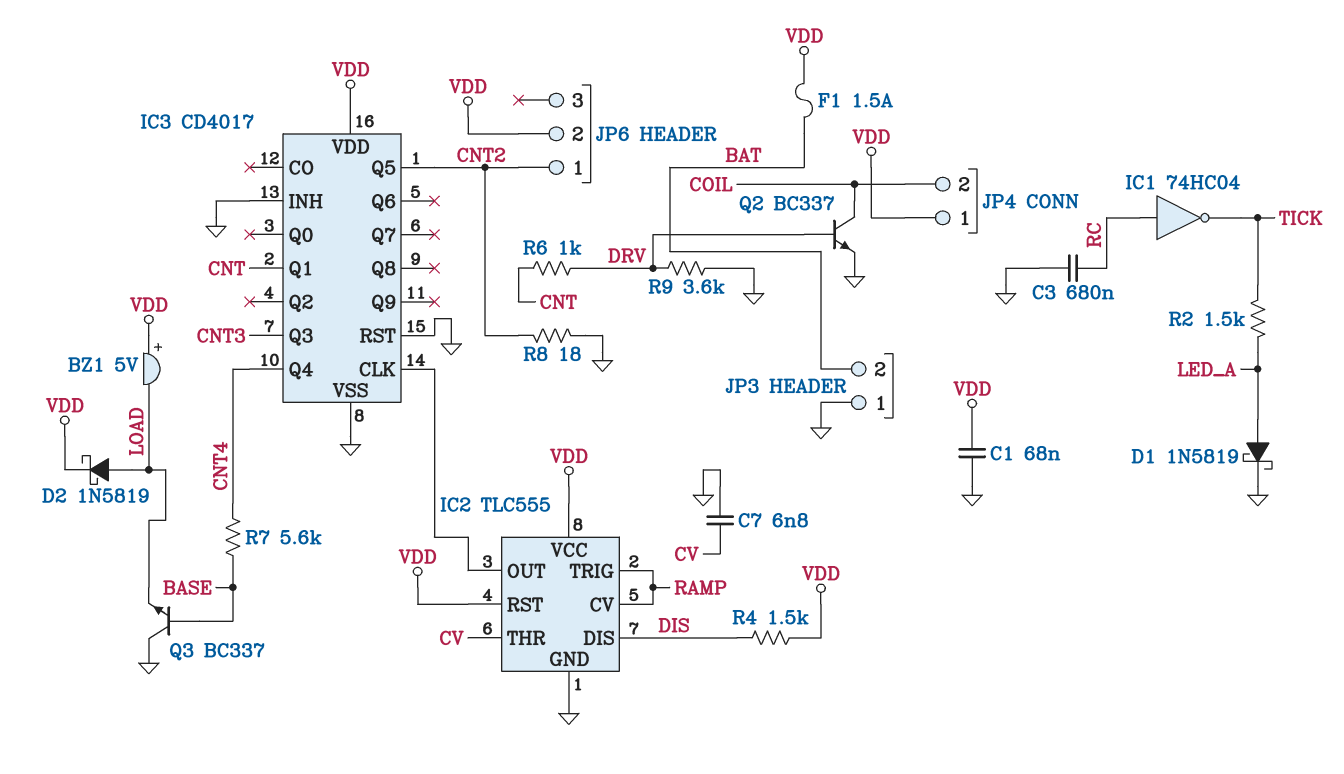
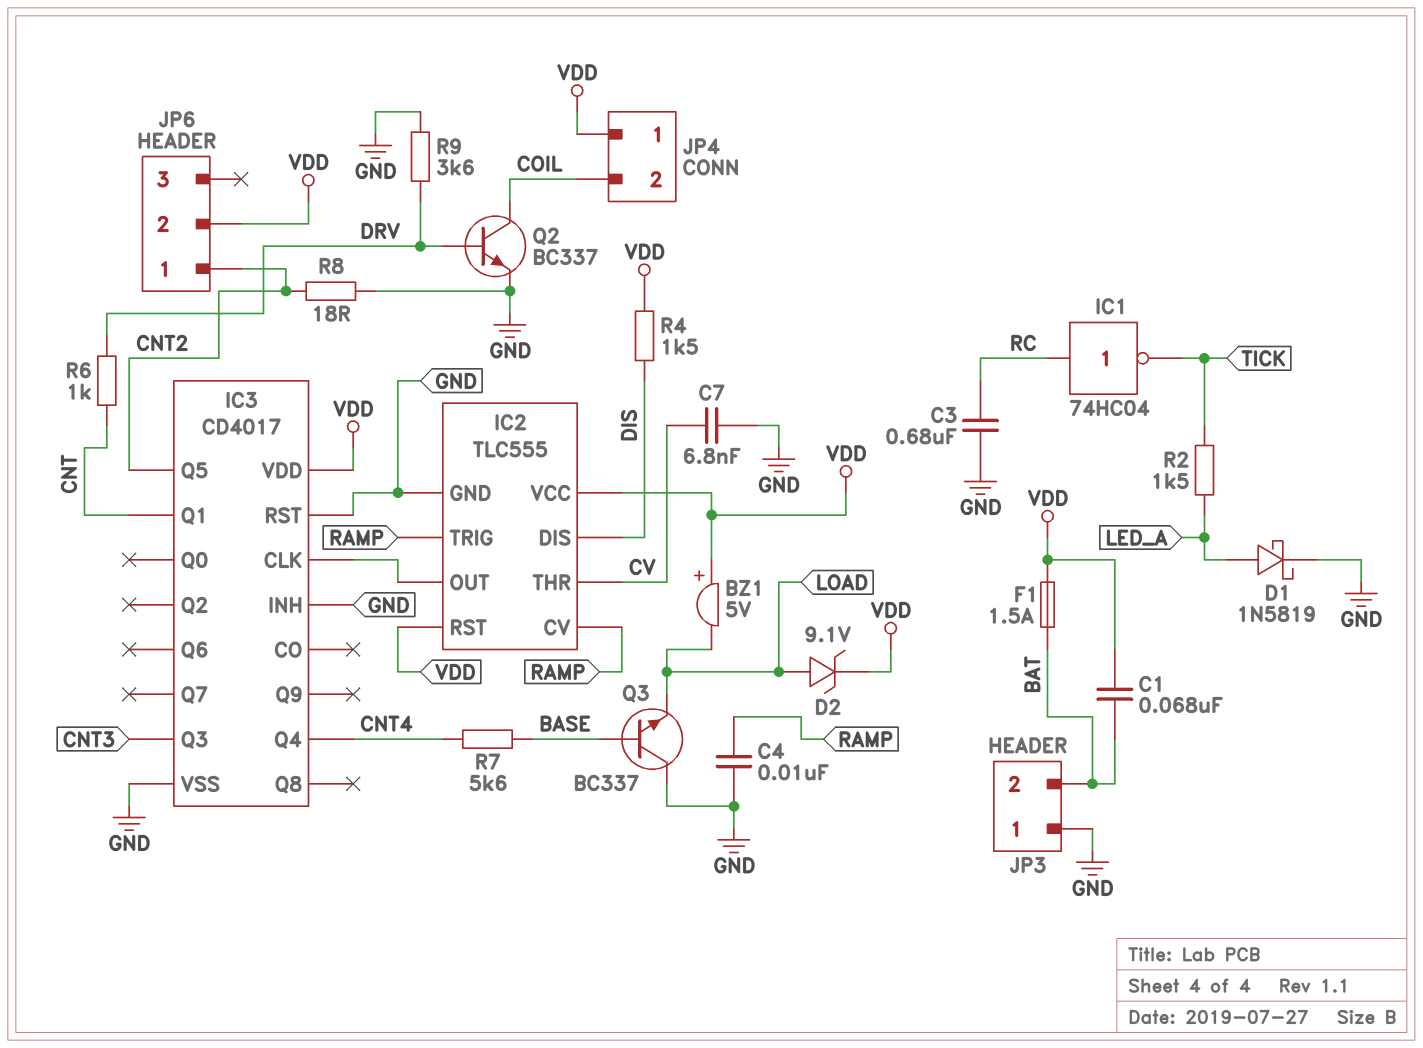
C1: 68nF (GND, VDD) -> 68nF (BAT, VDD)
C4: none -> 10nF (GND, RAMP)
D2: schottky 1N5819 (A LOAD, K VDD) -> zener 9.1V (A LOAD, K VDD)

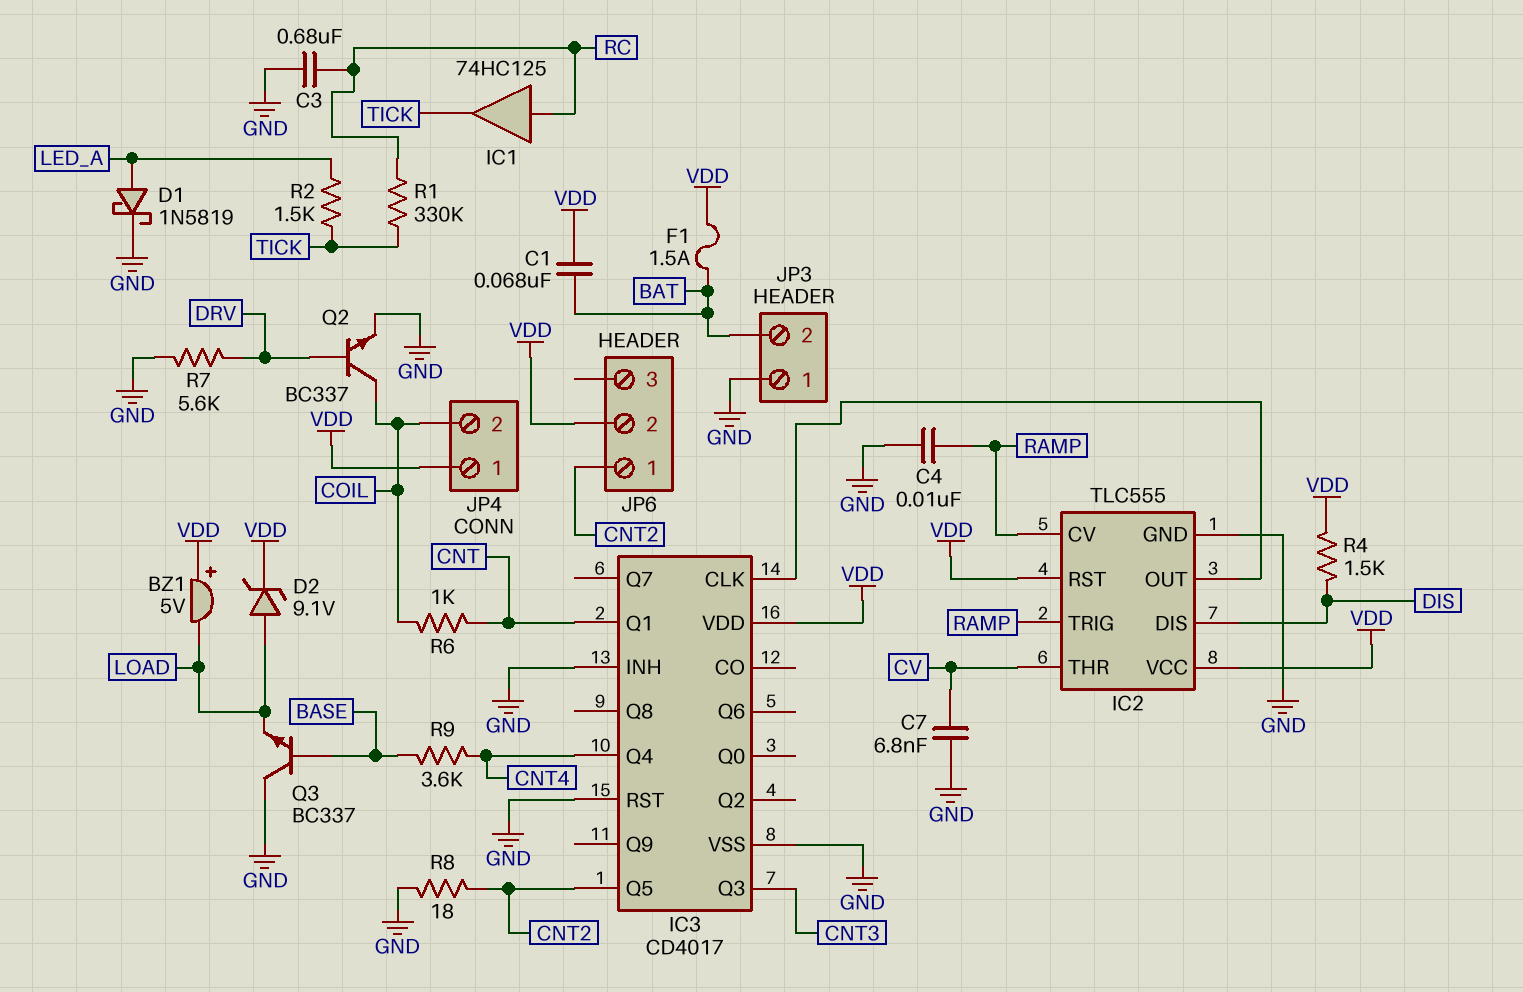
IC1: NOT 74HC04 (in RC, out TICK) -> buffer 74HC125 (in RC, out TICK)
R1: none -> 330k (RC, TICK)
R6: 1k (CNT, DRV) -> 1k (CNT, COIL)
R7: 5.6k (BASE, CNT4) -> 5.6k (DRV, GND)
R9: 3.6k (DRV, GND) -> 3.6k (BASE, CNT4)

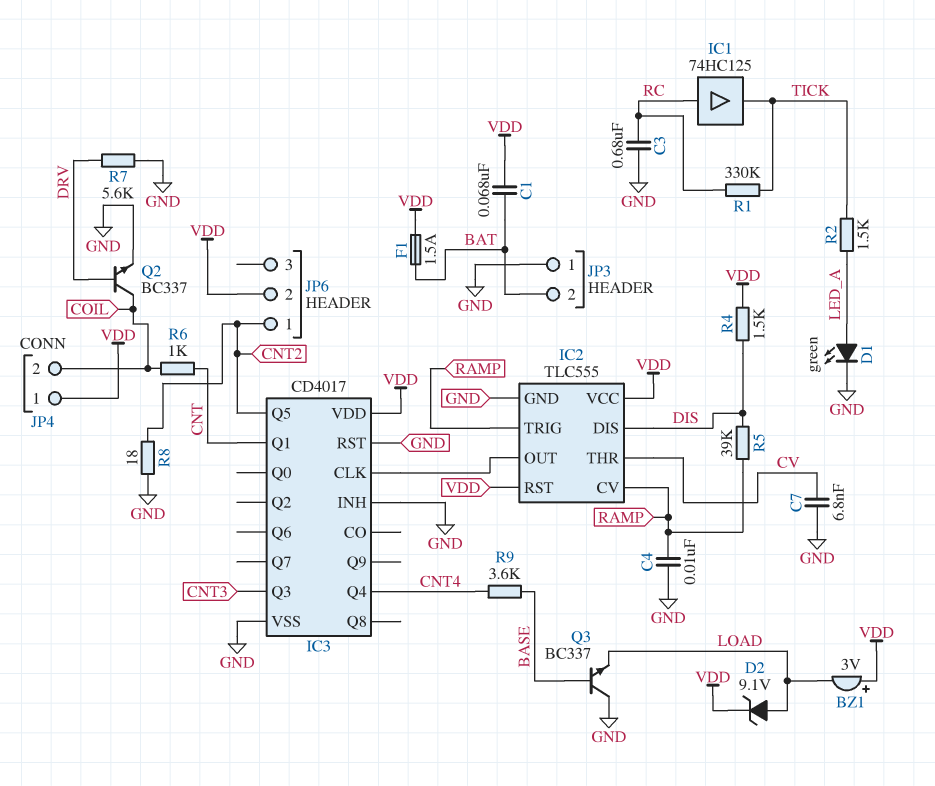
BZ1: buzzer 5V (plus VDD, minus LOAD) -> buzzer 3V (plus VDD, minus LOAD)
D1: schottky 1N5819 (A LED_A, K GND) -> LED green (A LED_A, K GND)
R5: none -> 39k (DIS, RAMP)

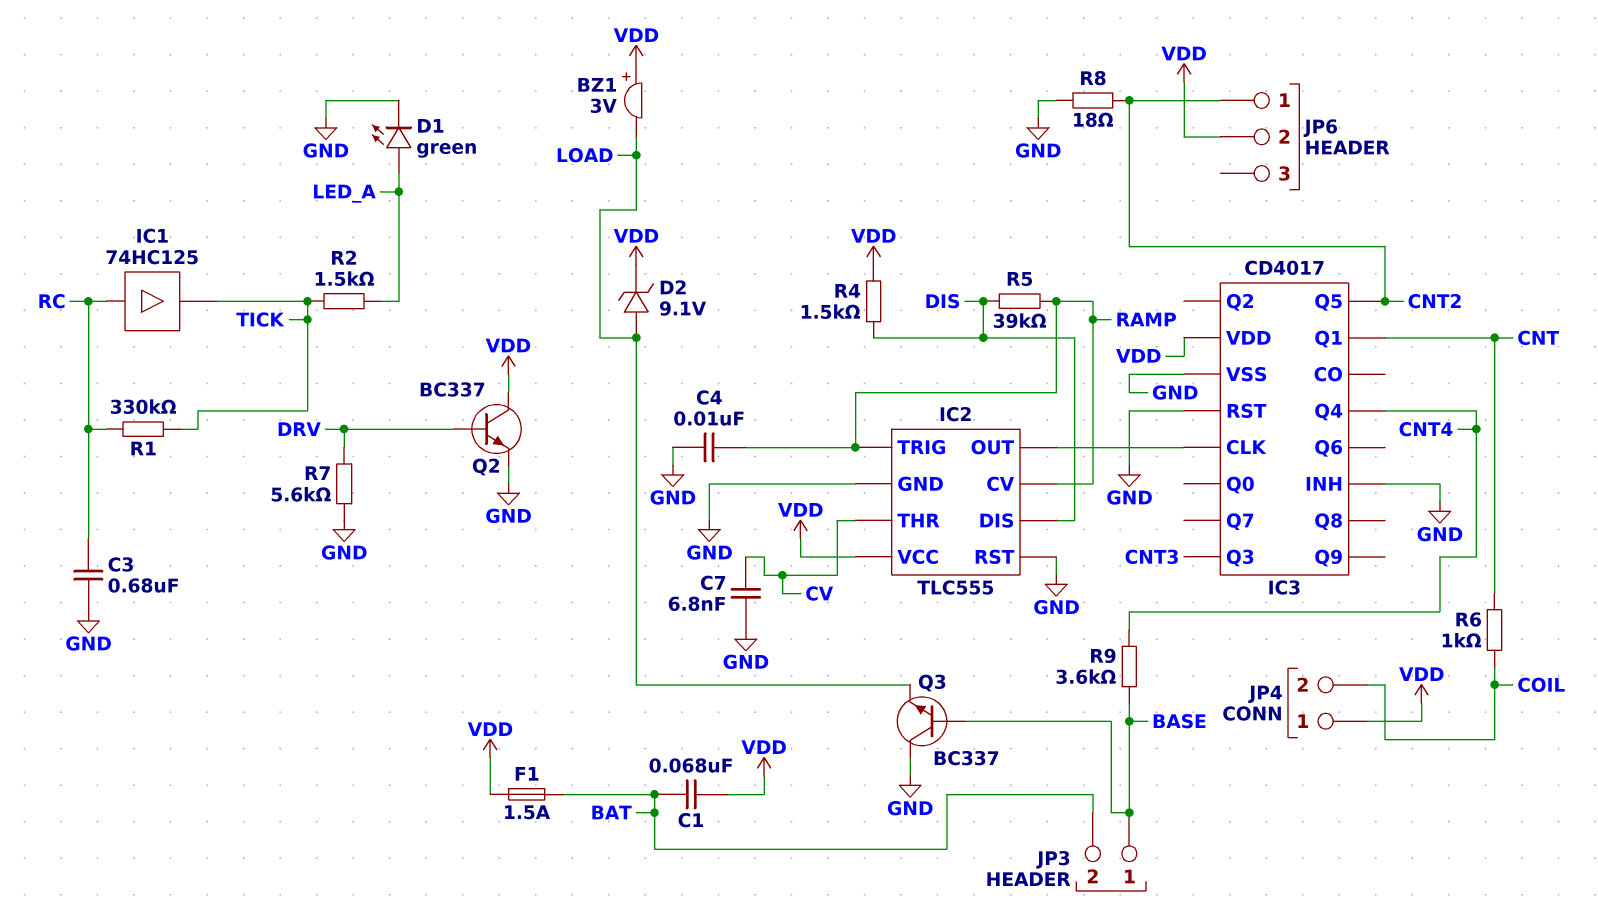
IC2 pin RST: VDD -> GND
JP3 pin 1: GND -> BASE
Q2: NPN BC337 (B DRV, C COIL, E GND) -> NPN BC337 (B DRV, C VDD, E GND)

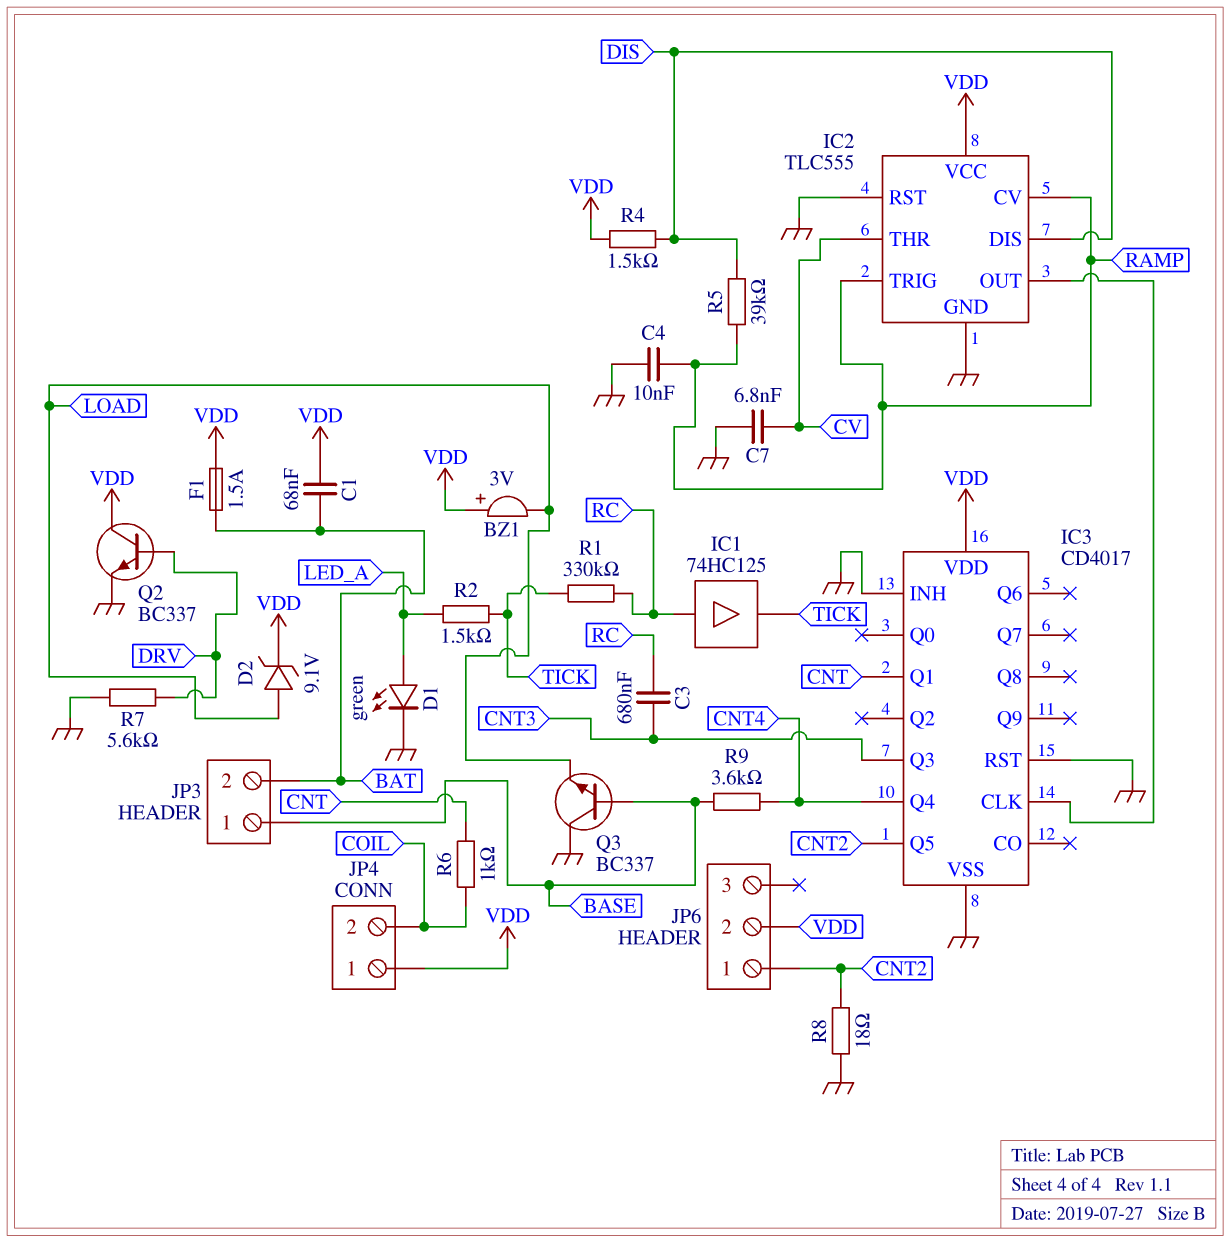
C3: 680nF (GND, RC) -> 680nF (CNT3, RC)

